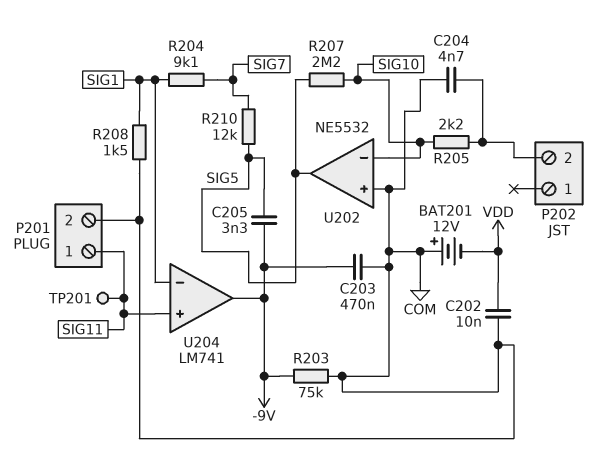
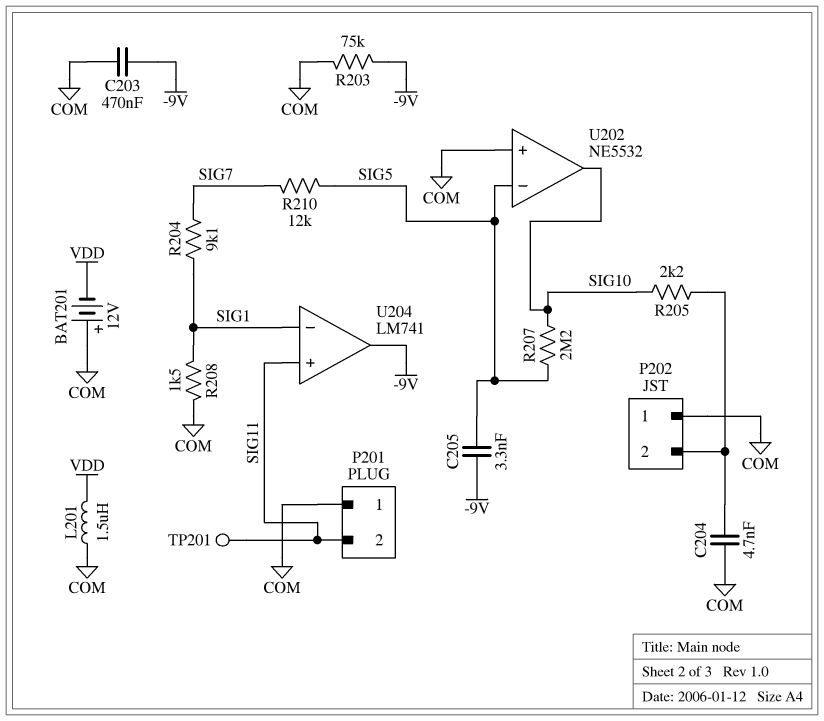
C202: 10nF (COM, VDD) -> none
L201: none -> 1.5uH (COM, VDD)
P201 pin 1: SIG11 -> COM
P201 pin 2: COM -> SIG11
P202 pin 1: none -> COM
U202 pin in-: SIG10 -> SIG5
U202 pin out: SIG5 -> SIG10

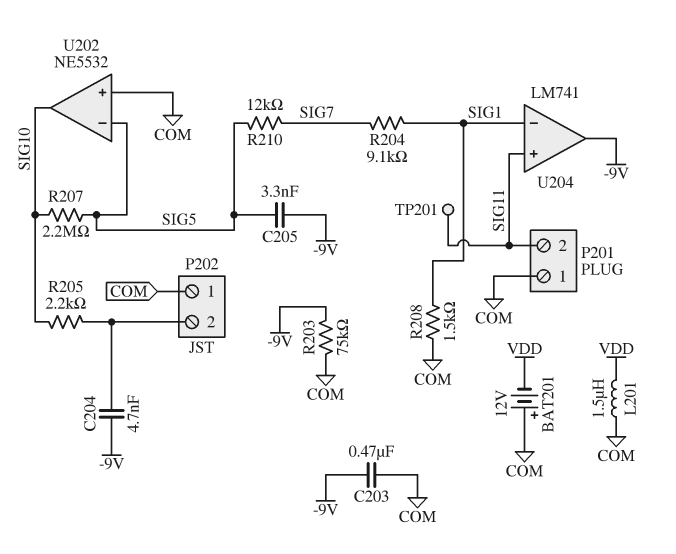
C204: 4.7nF (COM, P202/2) -> 4.7nF (-9V, P202/2)

